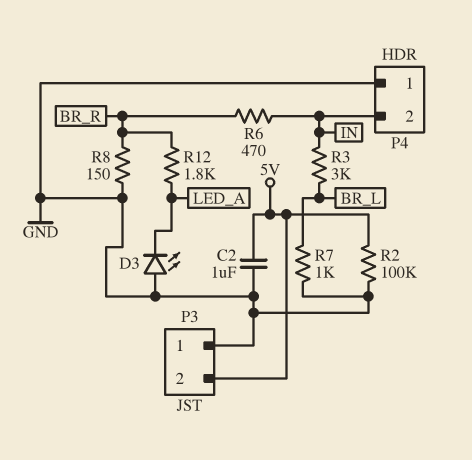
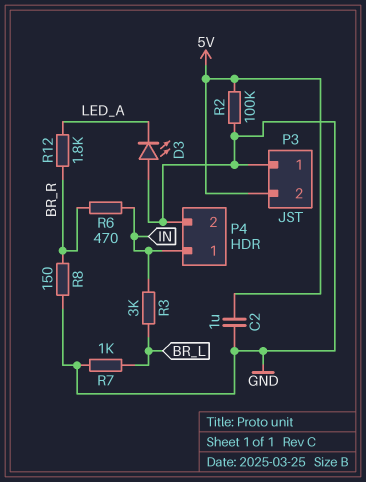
P4 pin 1: GND -> IN
P4 pin 2: IN -> GND

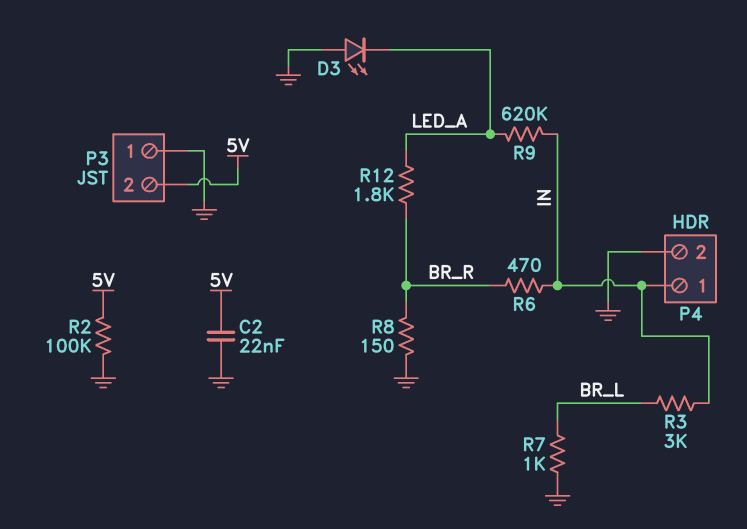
C2: 1uF (5V, GND) -> 22nF (5V, GND)
R9: none -> 620k (IN, LED_A)

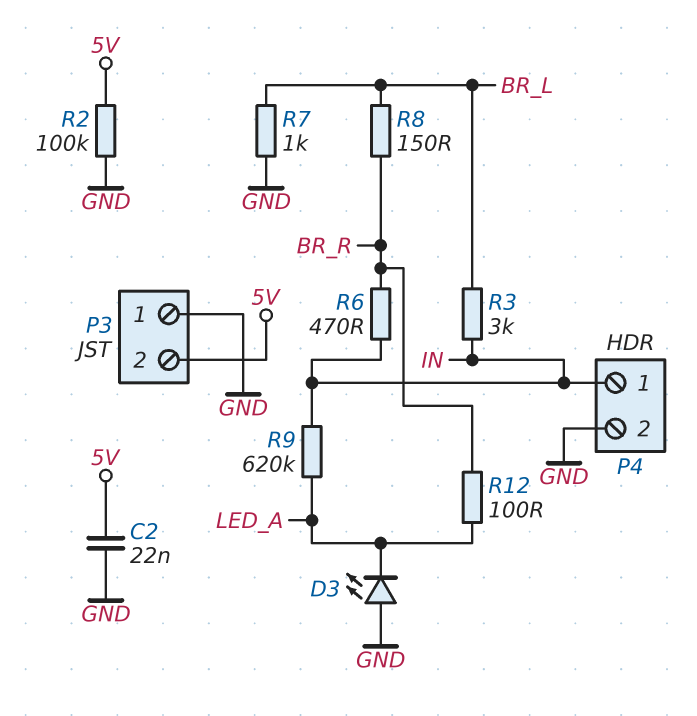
R8: 150 (BR_R, GND) -> 150 (BR_L, BR_R)
R12: 1.8k (BR_R, LED_A) -> 100 (BR_R, LED_A)

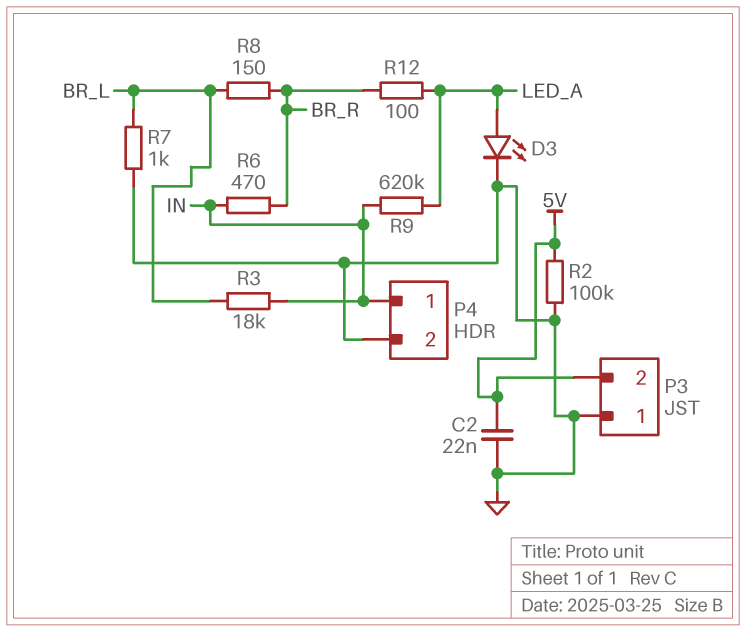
D3: LED (A GND, K LED_A) -> LED (A LED_A, K GND)
R3: 3k (BR_L, IN) -> 18k (BR_L, IN)

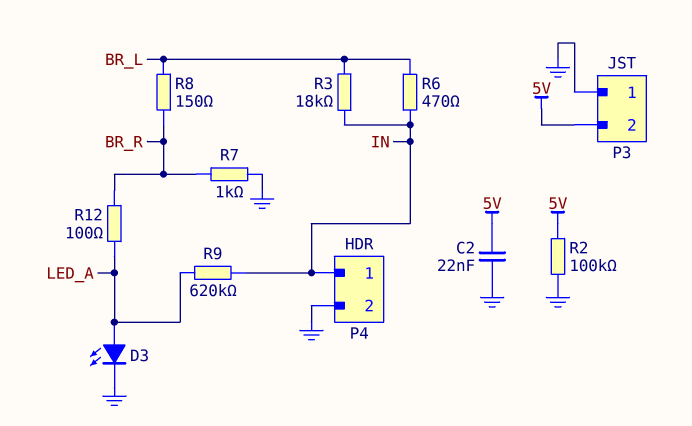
R6: 470 (BR_R, IN) -> 470 (BR_L, IN)
R7: 1k (BR_L, GND) -> 1k (BR_R, GND)

